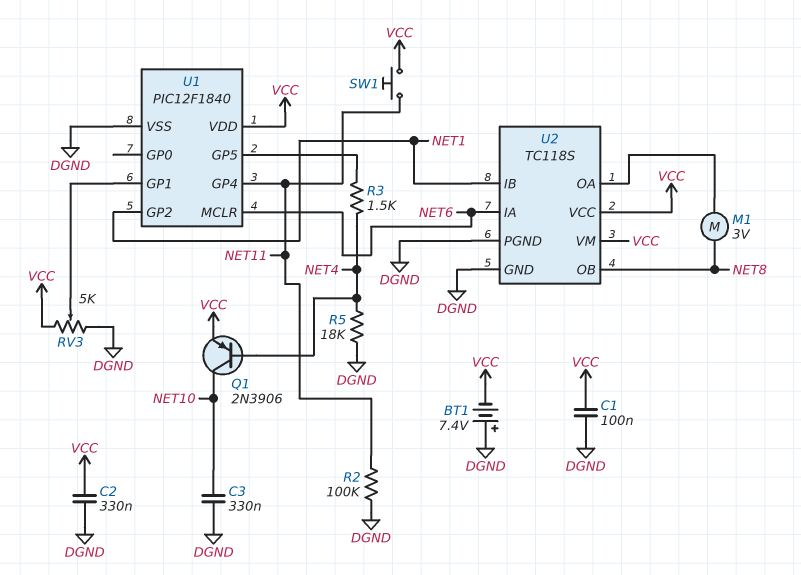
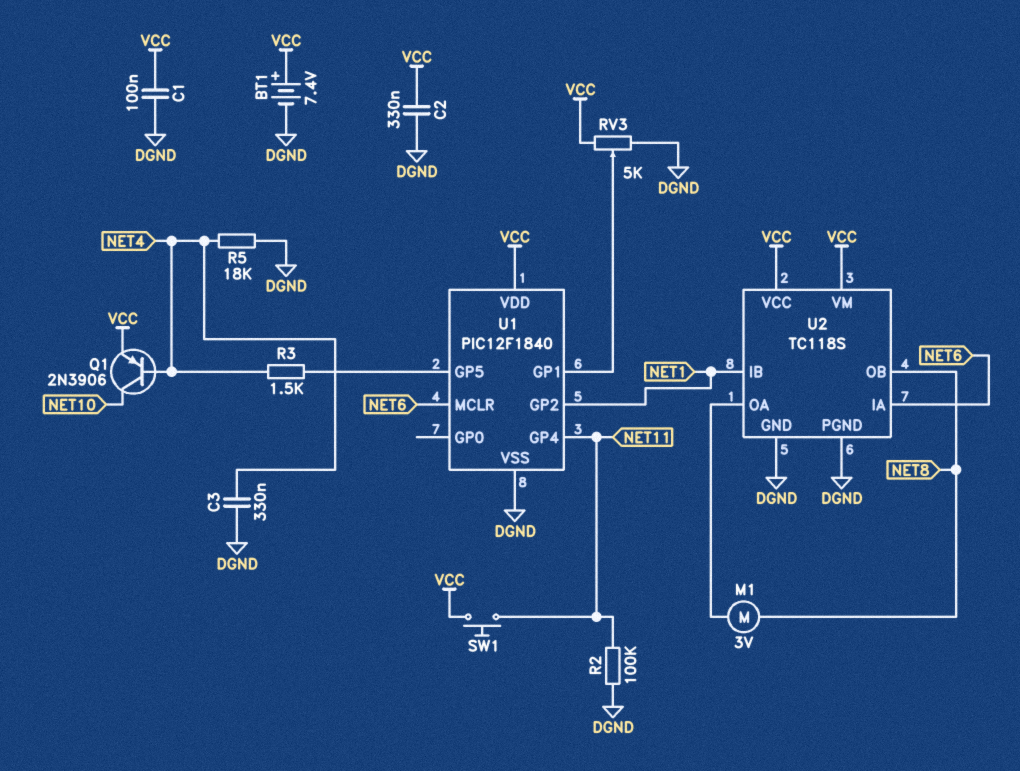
BT1: 7.4V (plus DGND, minus VCC) -> 7.4V (plus VCC, minus DGND)
C3: 330nF (DGND, NET10) -> 330nF (DGND, NET4)

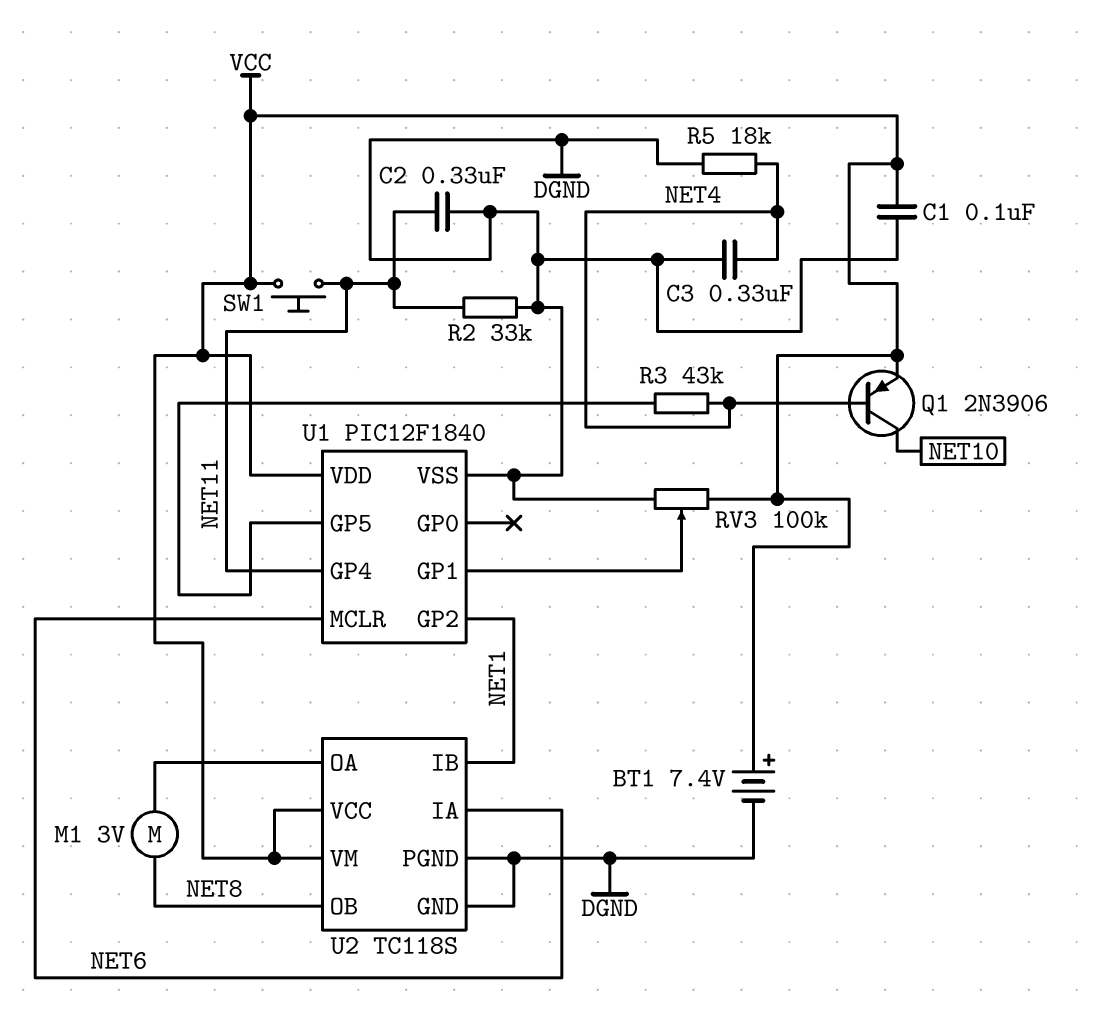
C2: 330nF (DGND, VCC) -> 330nF (DGND, NET11)
R2: 100k (DGND, NET11) -> 33k (DGND, NET11)
R3: 1.5k (NET4, U1/GP5) -> 43k (NET4, U1/GP5)
RV3: 5k (DGND, VCC, wiper U1/GP1) -> 100k (DGND, VCC, wiper U1/GP1)

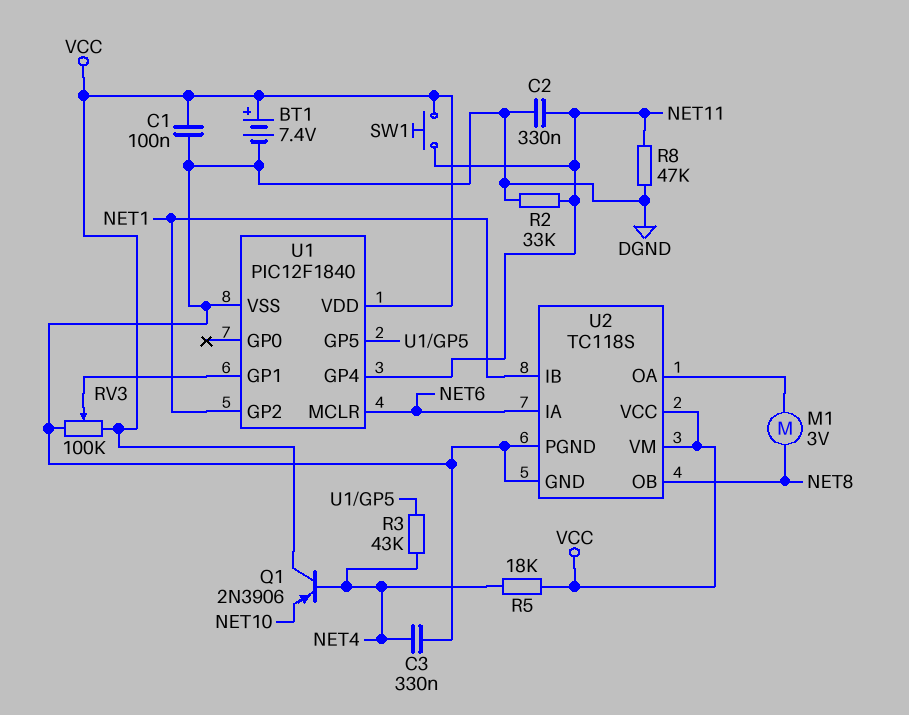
Q1: PNP 2N3906 (B NET4, C NET10, E VCC) -> PNP 2N3906 (B NET4, C VCC, E NET10)
R5: 18k (DGND, NET4) -> 18k (NET4, VCC)
R8: none -> 47k (DGND, NET11)

